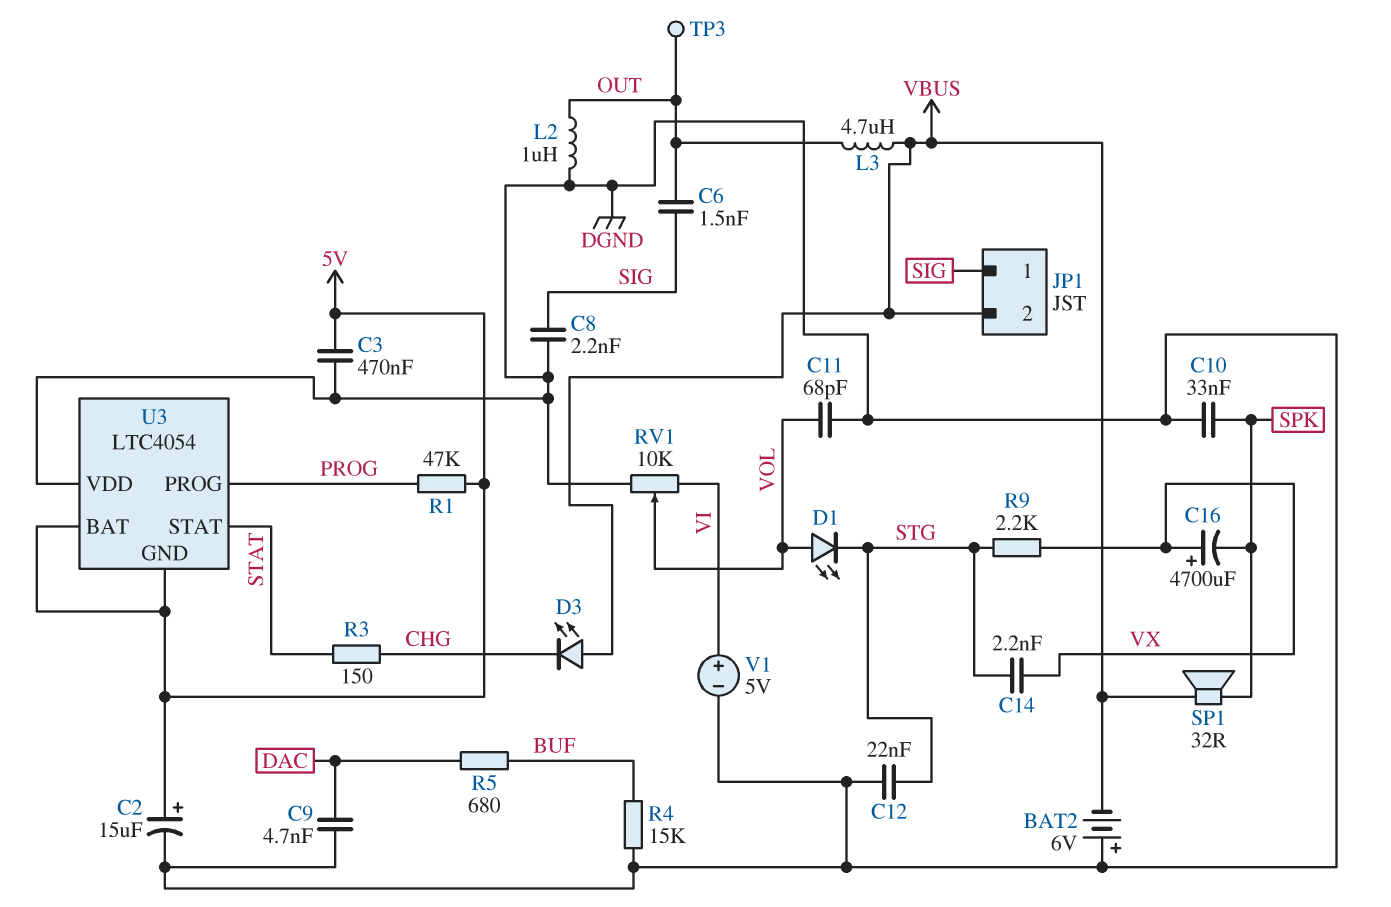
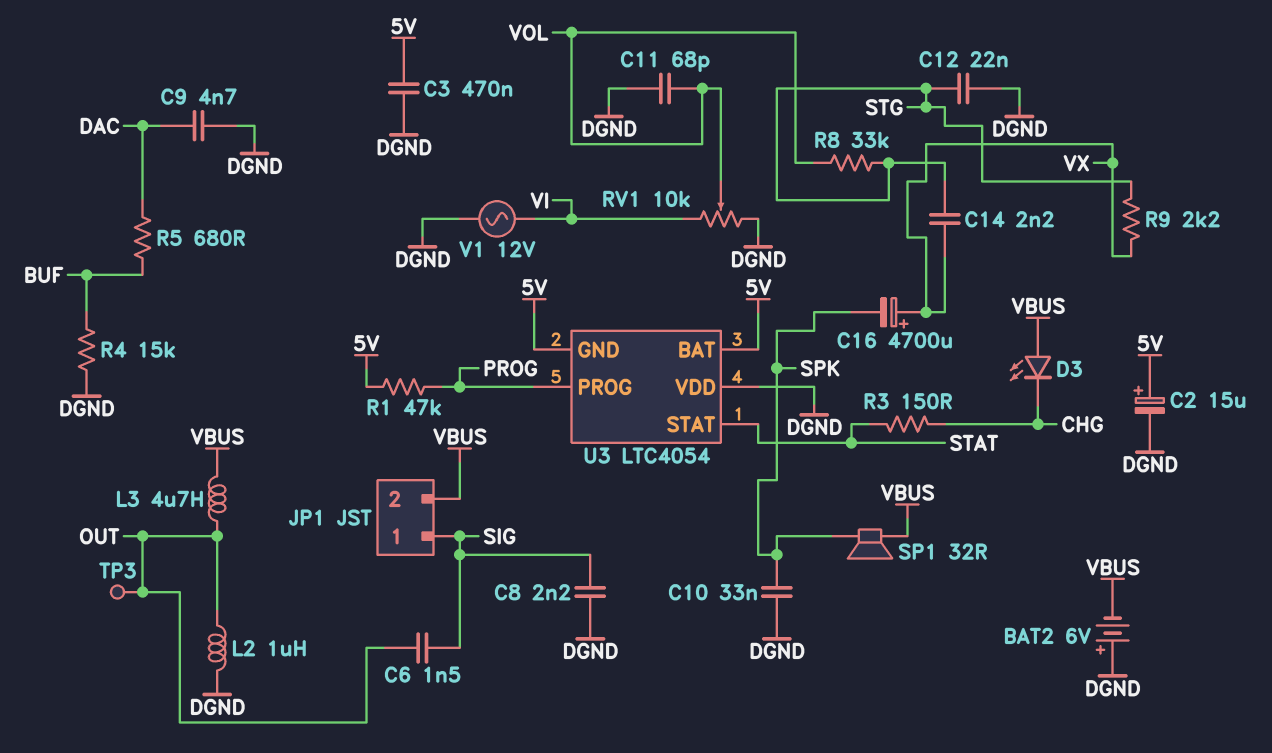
D1: LED (A VOL, K STG) -> none
R8: none -> 33k (STG, VOL)
V1: 5V (plus VI, minus DGND) -> AC 12V (DGND, VI)

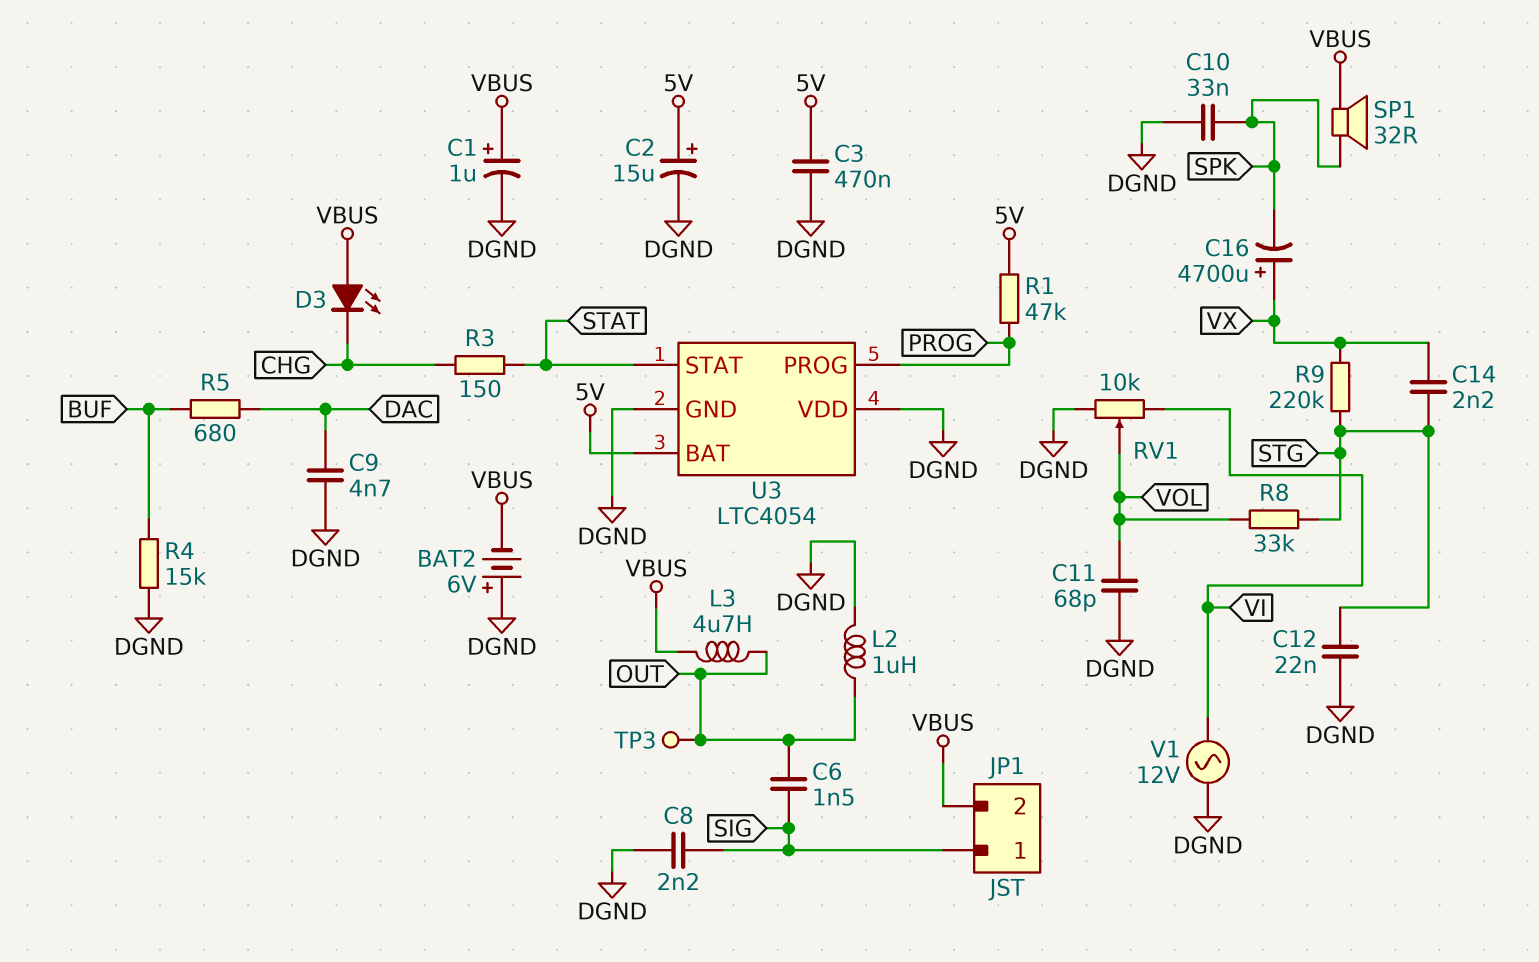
C1: none -> 1uF (plus VBUS, minus DGND)
R9: 2.2k (STG, VX) -> 220k (STG, VX)
U3 pin GND: 5V -> DGND

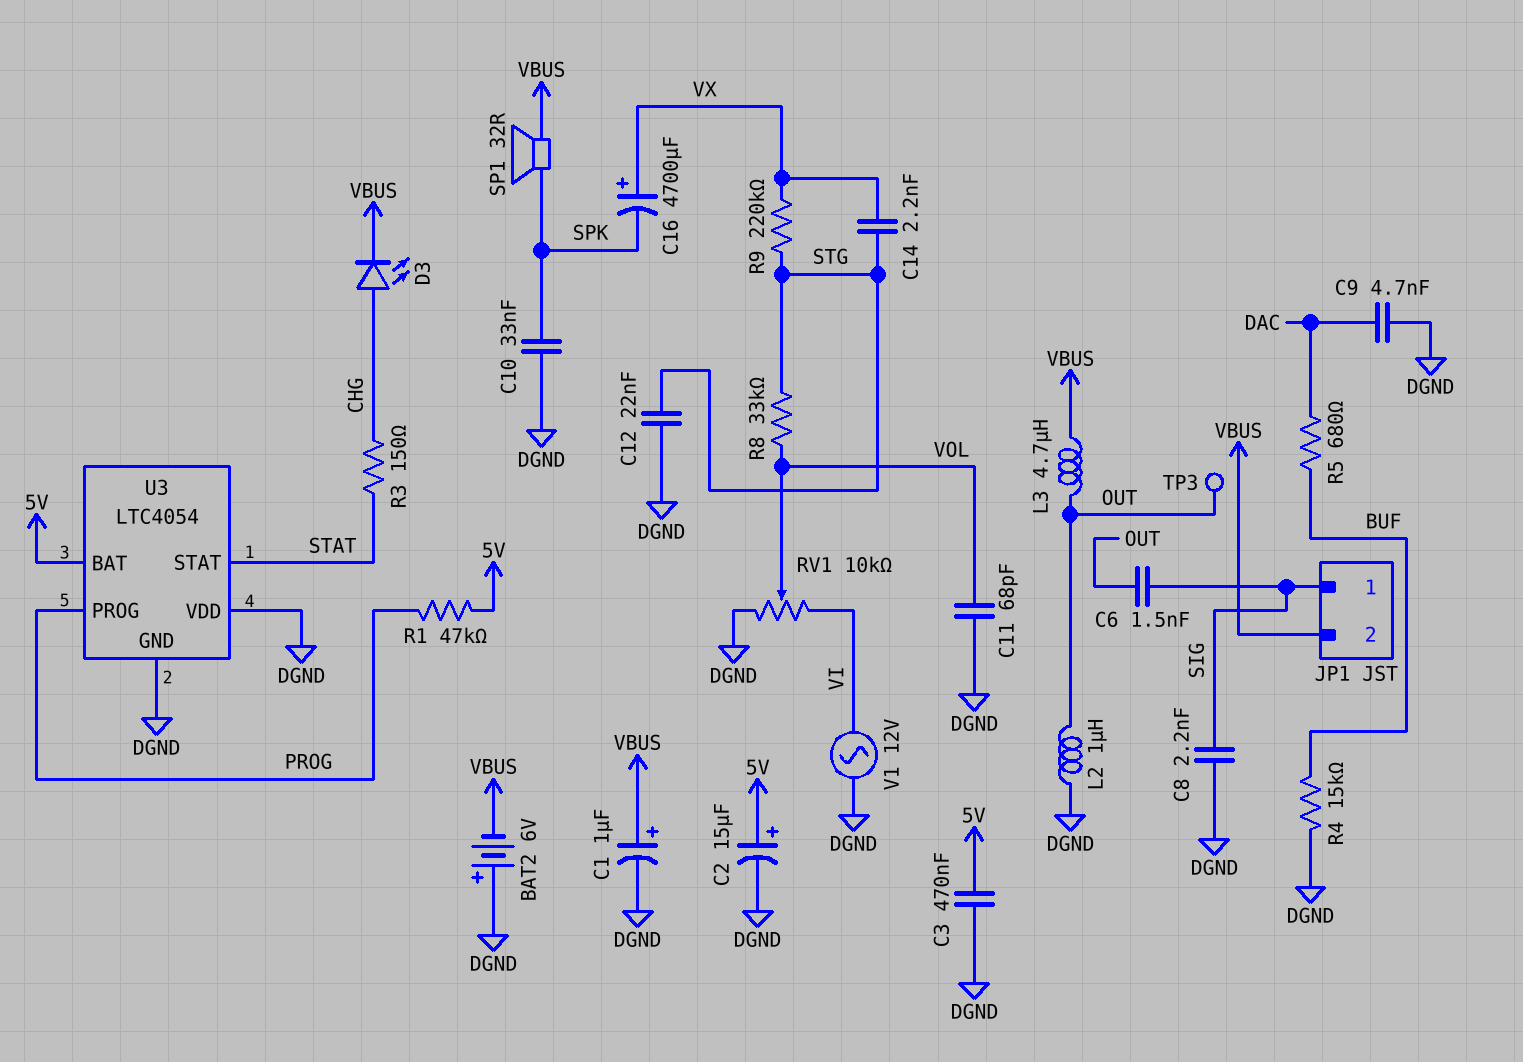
D3: LED (A VBUS, K CHG) -> LED (A CHG, K VBUS)

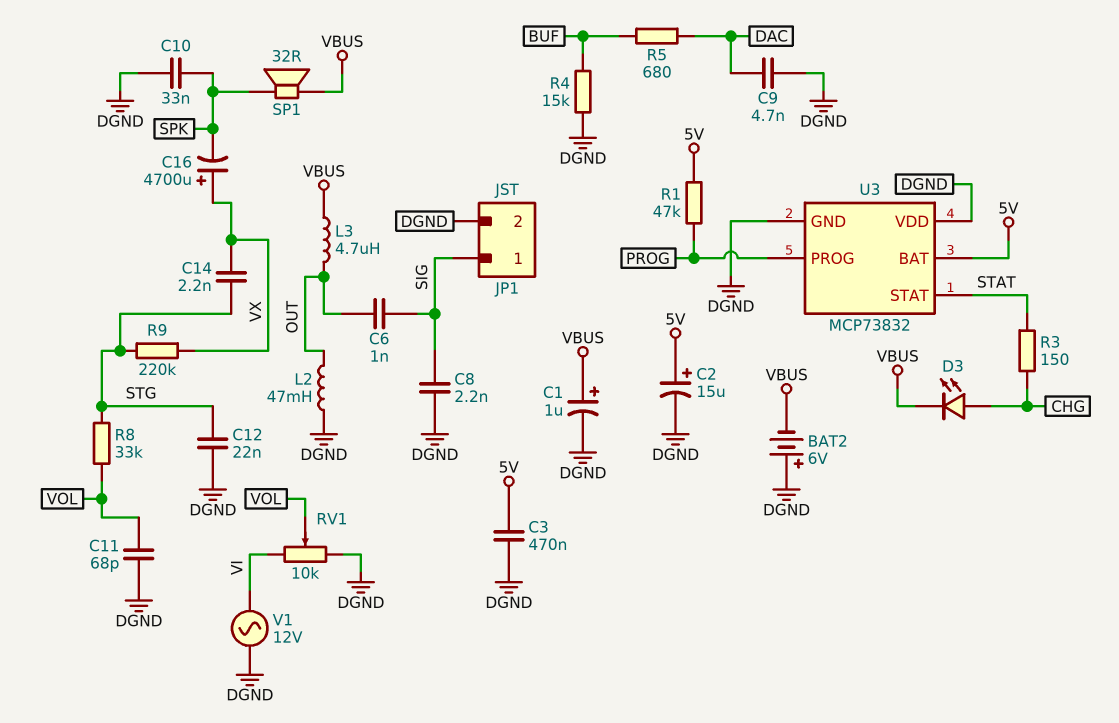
C6: 1.5nF (OUT, SIG) -> 1nF (OUT, SIG)
JP1 pin 2: VBUS -> DGND
L2: 1uH (DGND, OUT) -> 47mH (DGND, OUT)
TP3: test point (OUT) -> none
U3: LTC4054 -> MCP73832

